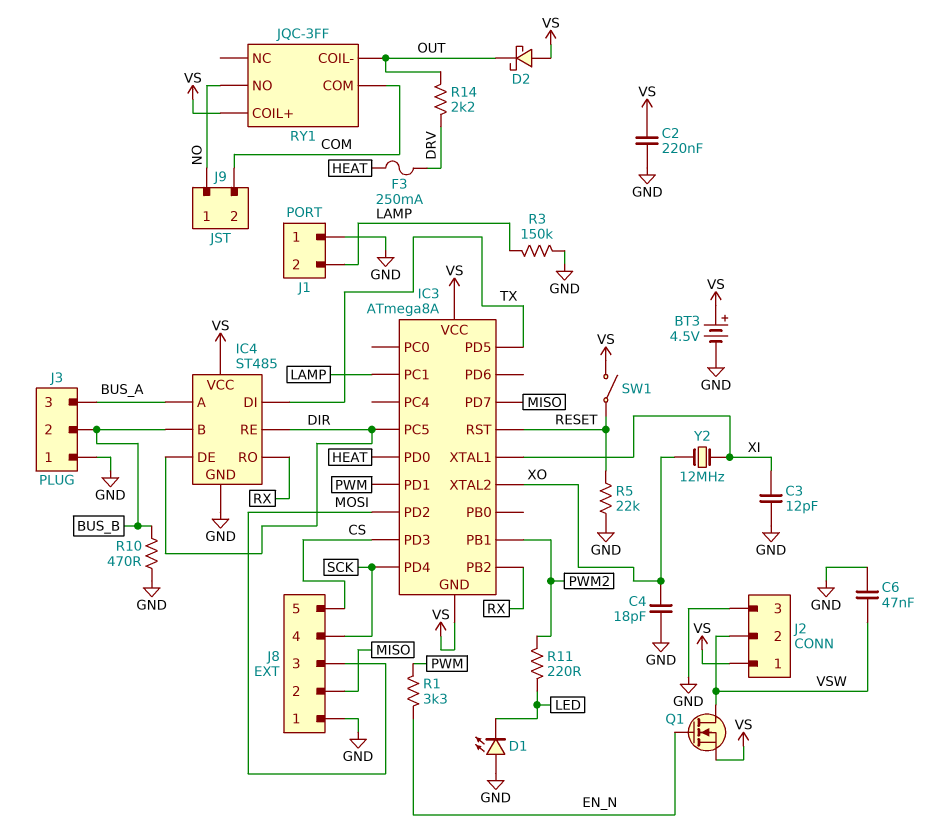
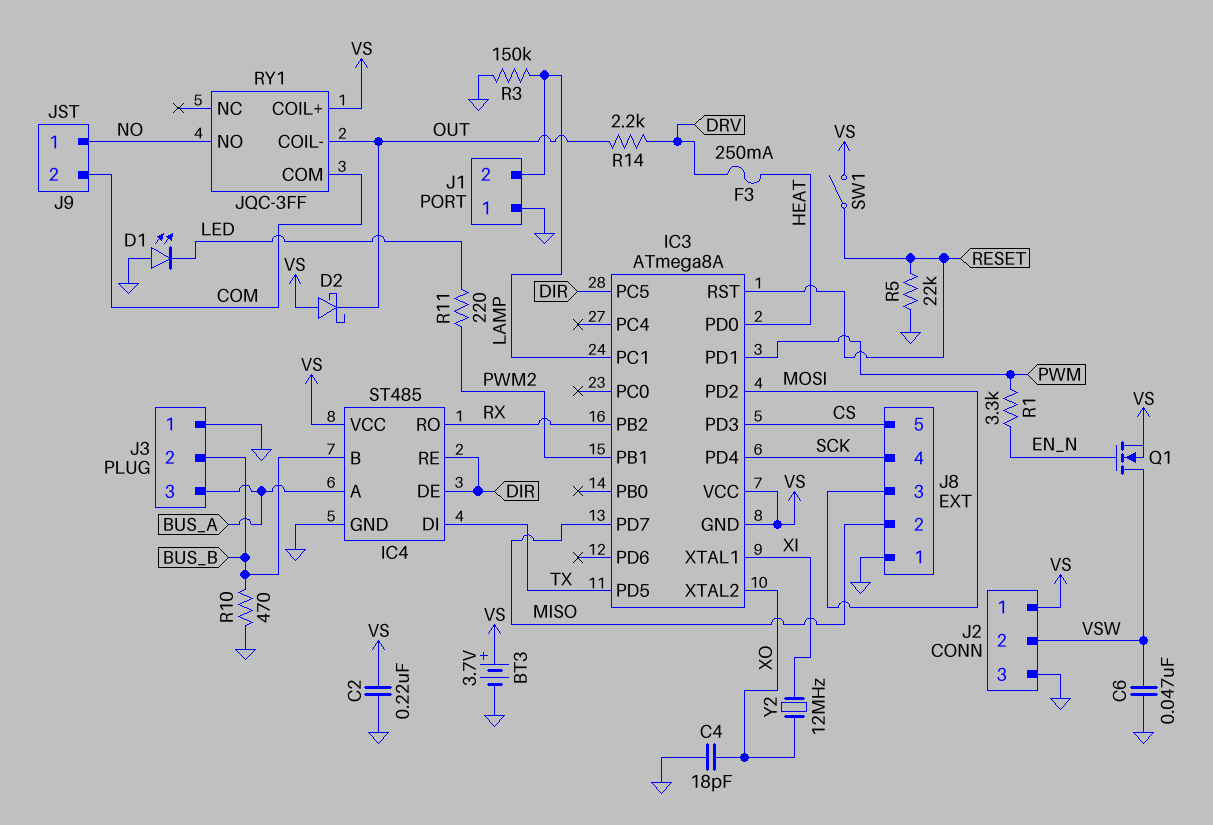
BT3: 4.5V (plus VS, minus GND) -> 3.7V (plus VS, minus GND)
C3: 12pF (GND, XI) -> none

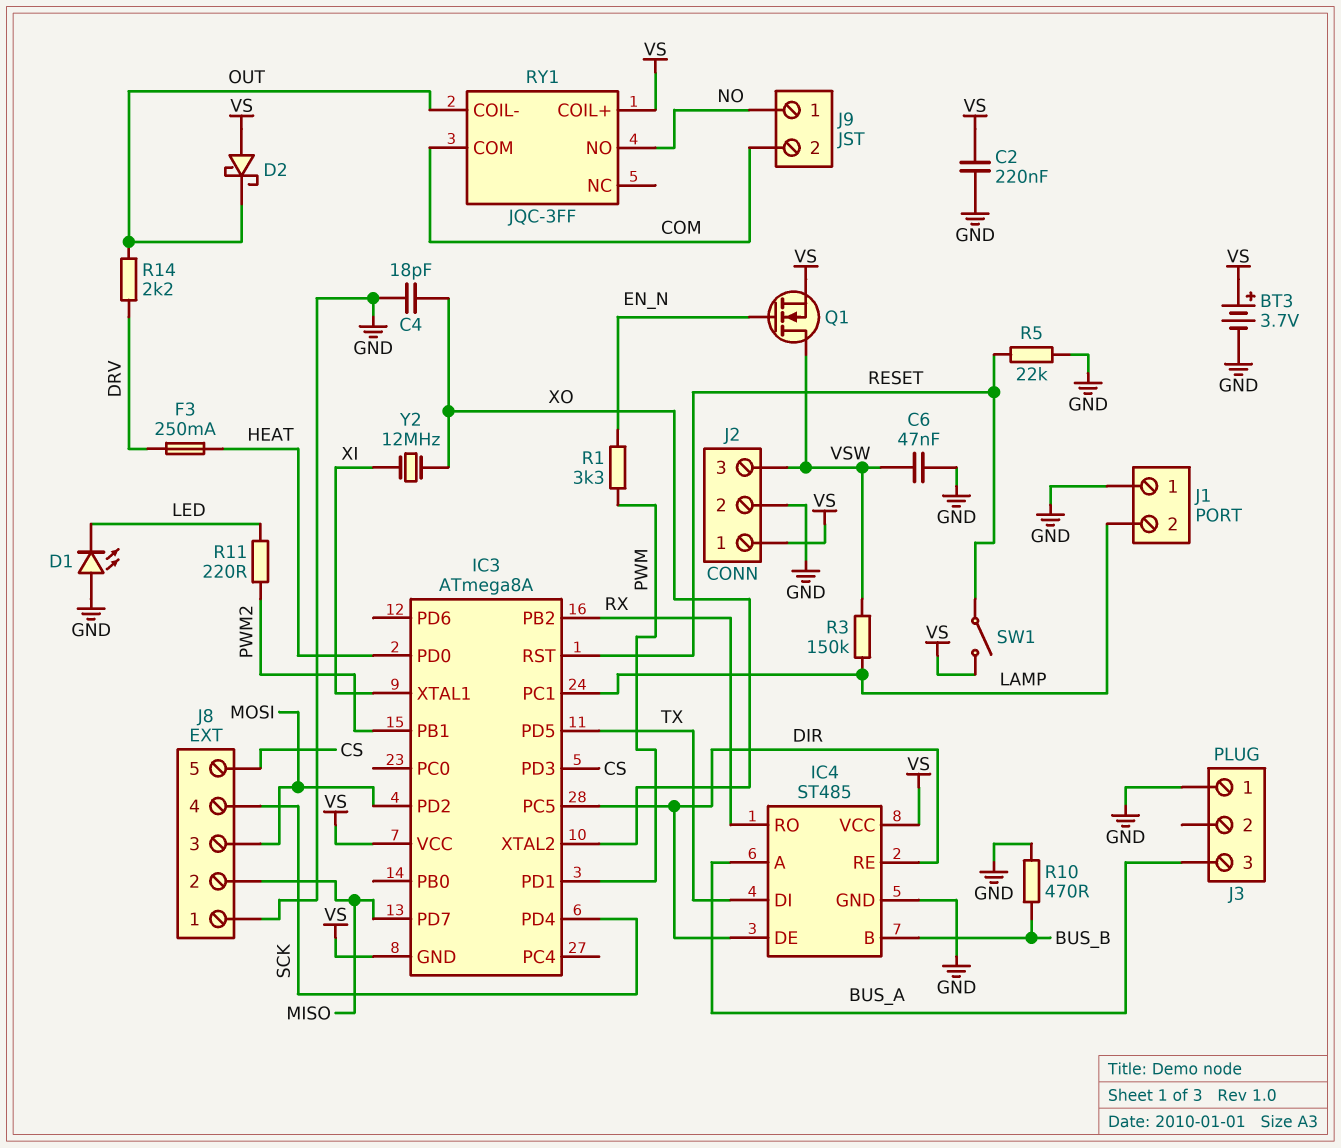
J2 pin 2: VSW -> GND
J2 pin 3: GND -> VSW
J3 pin 2: BUS_B -> none
R3: 150k (GND, LAMP) -> 150k (LAMP, VSW)

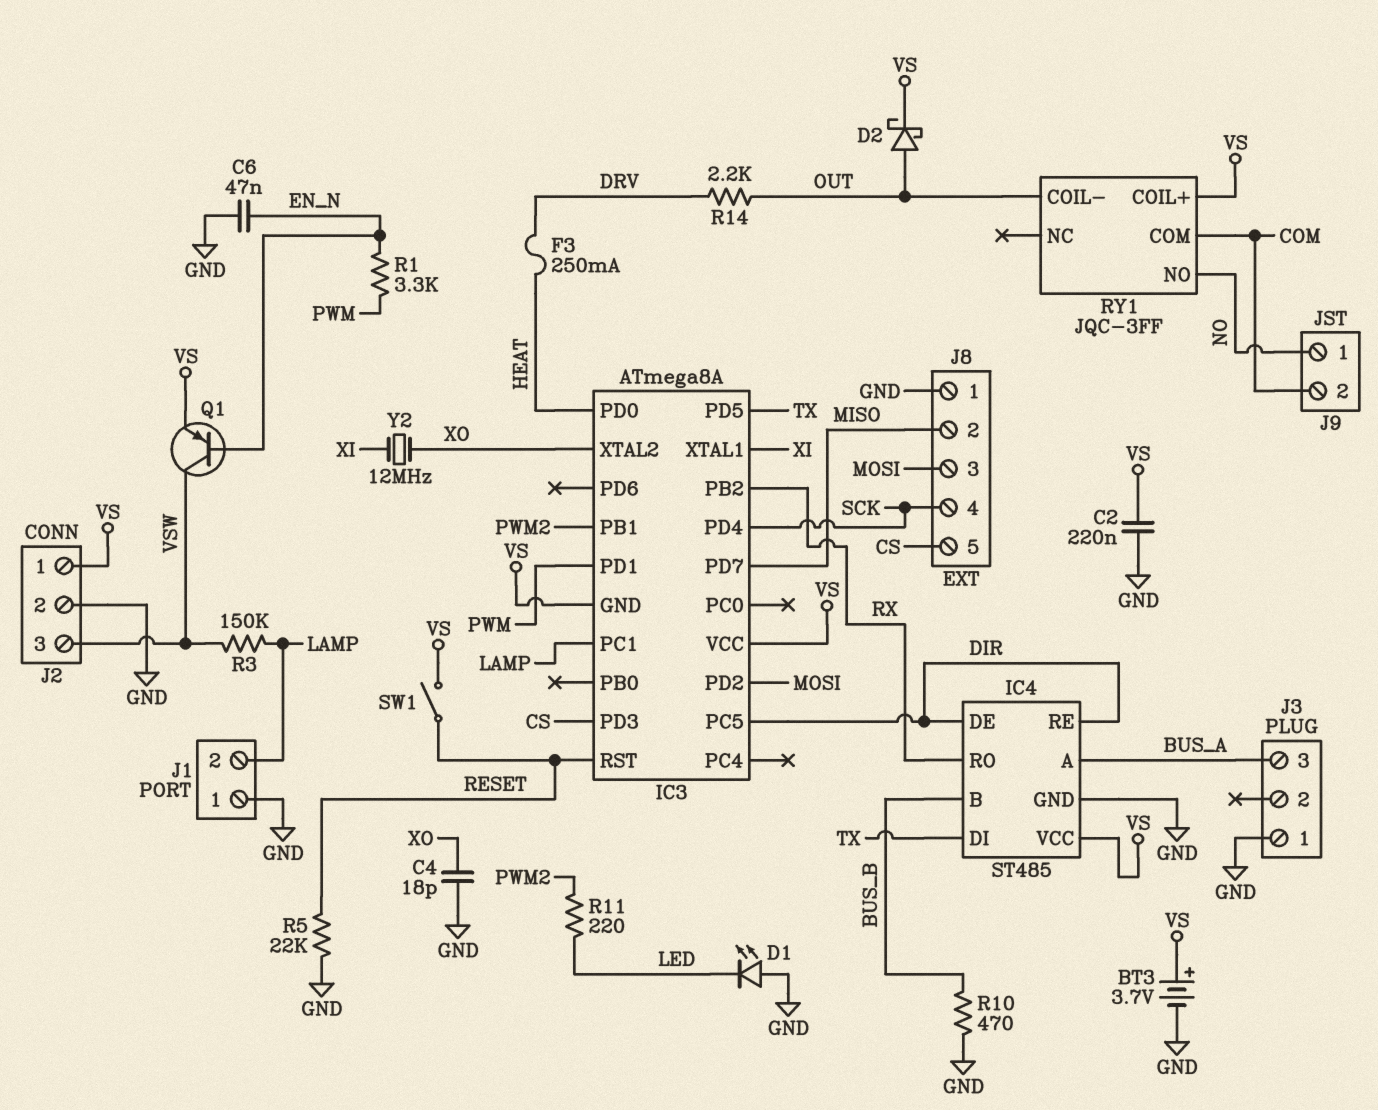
C6: 47nF (GND, VSW) -> 47nF (EN_N, GND)
D2: schottky (A VS, K OUT) -> schottky (A OUT, K VS)
Q1: NMOS (G EN_N, D VSW, S VS) -> PNP (B EN_N, C VSW, E VS)

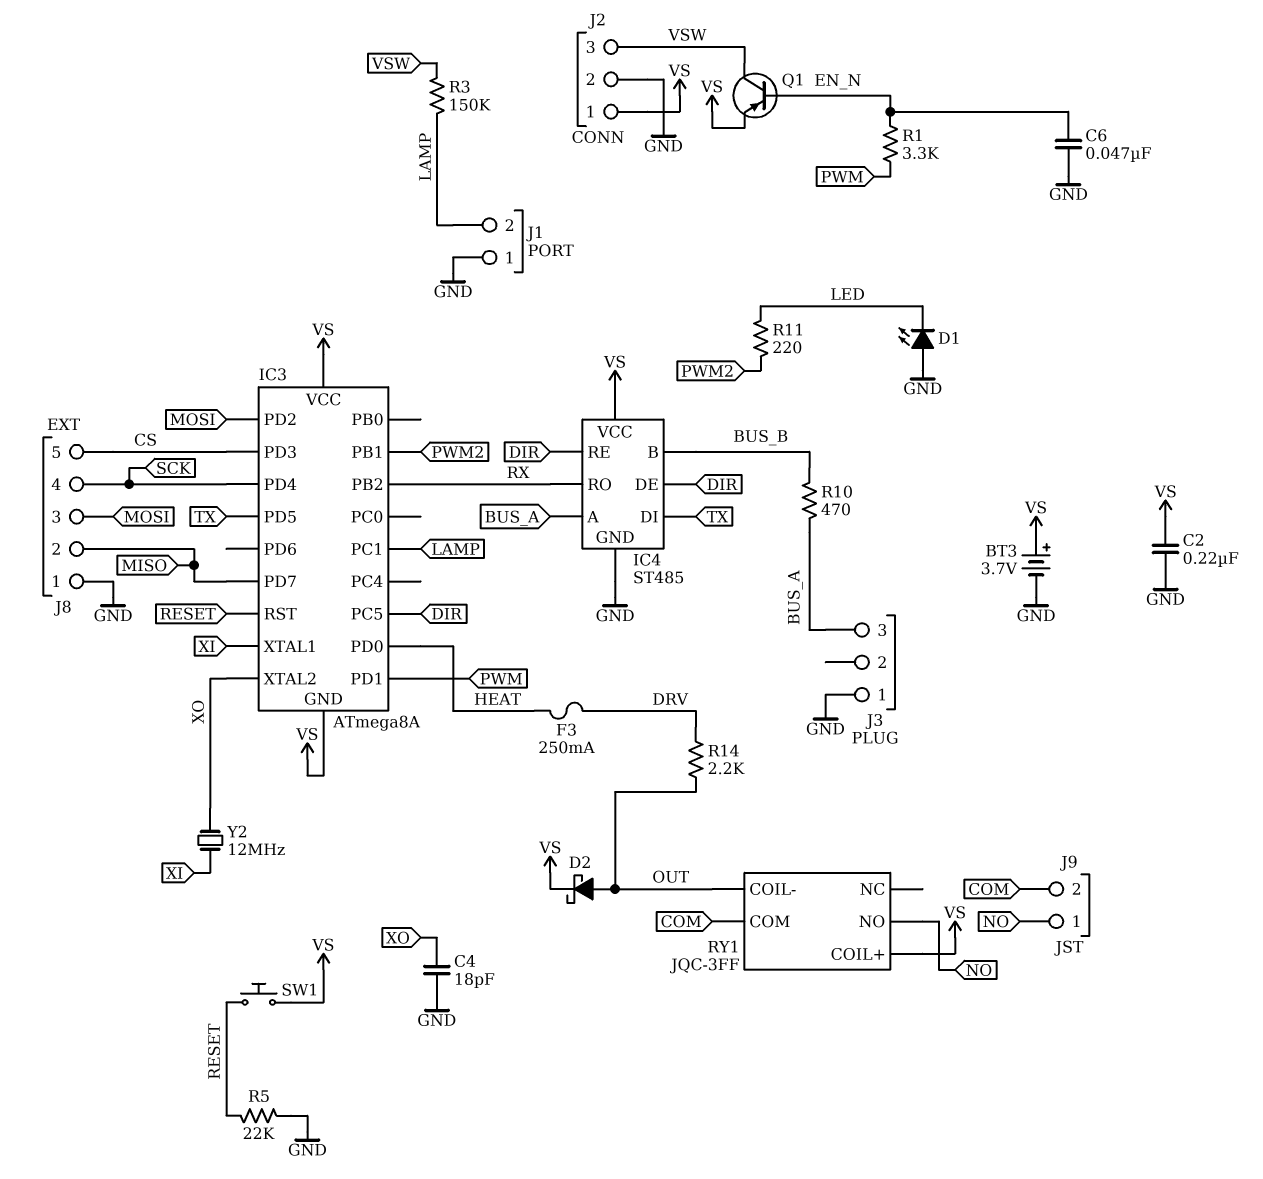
R10: 470 (BUS_B, GND) -> 470 (BUS_A, BUS_B)
SW1: switch (RESET, VS) -> button (RESET, VS)

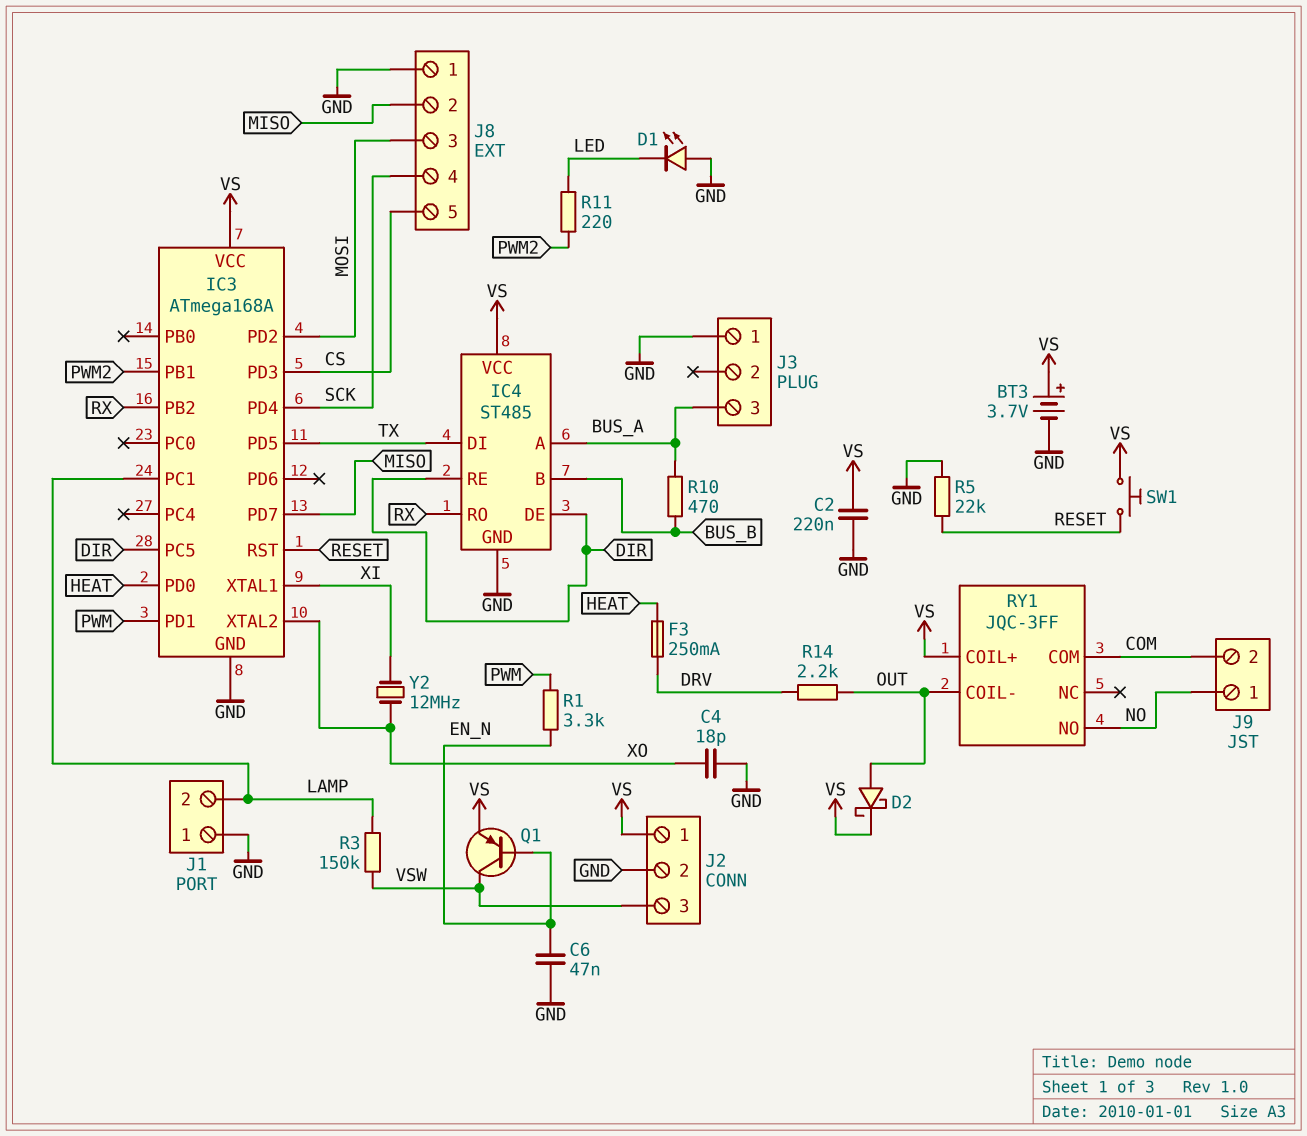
IC3: ATmega8A -> ATmega168A
IC3 pin GND: VS -> GND

